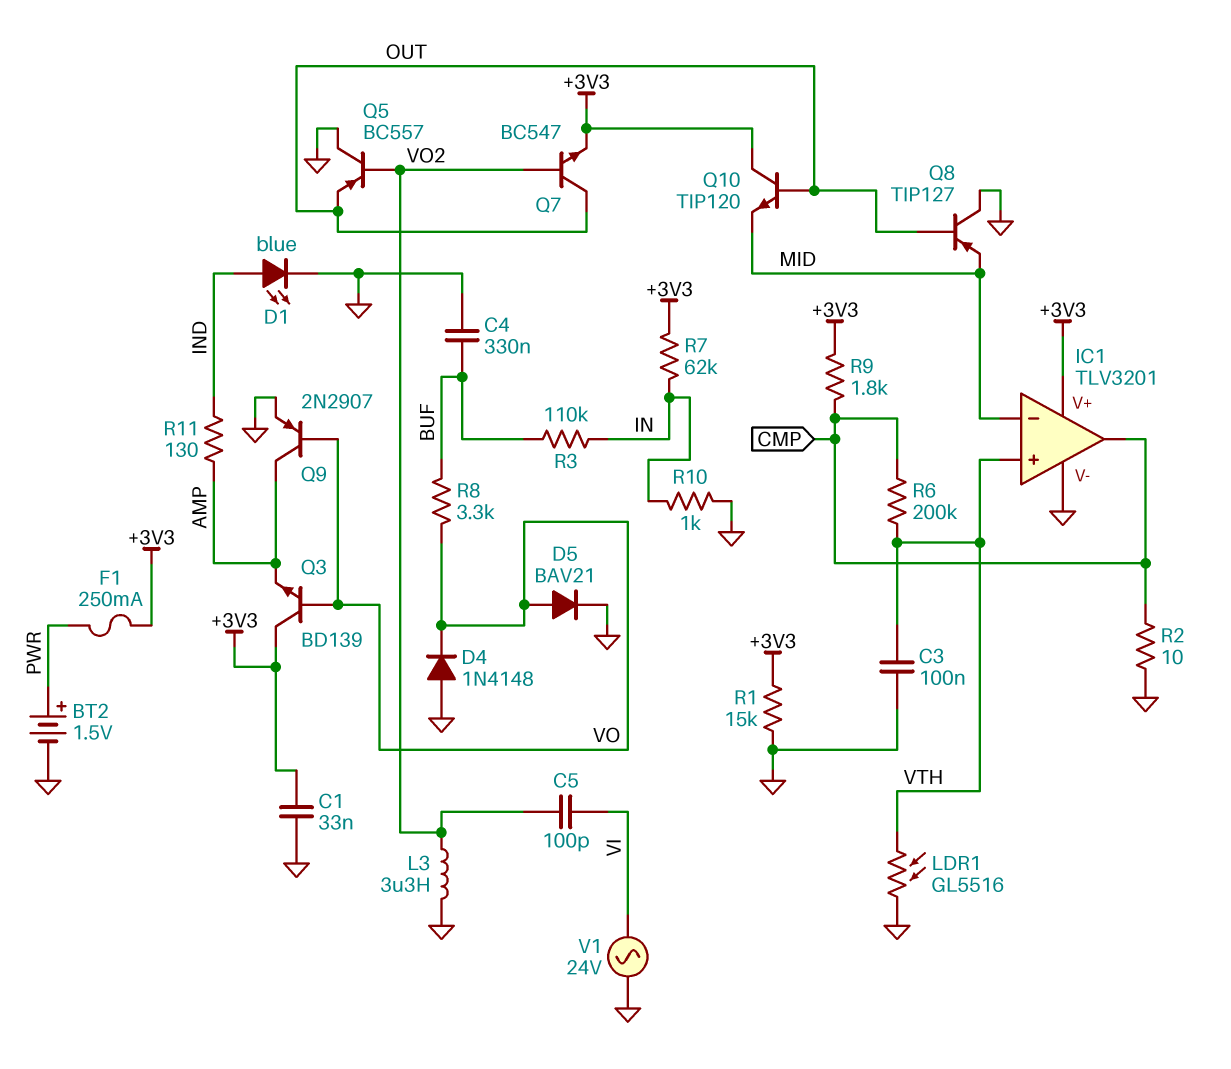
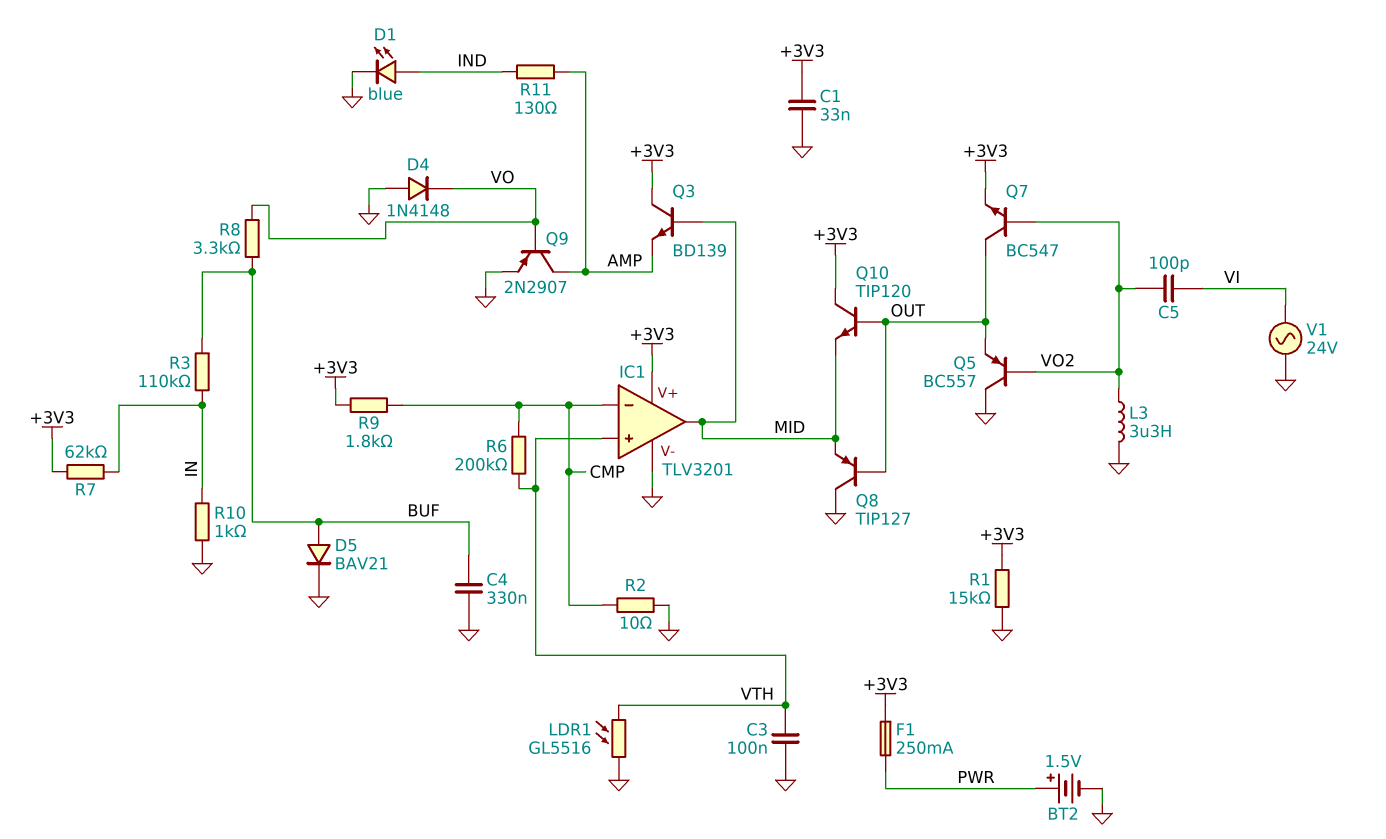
D5: diode BAV21 (A VO, K GND) -> diode BAV21 (A BUF, K GND)
IC1 pin in-: MID -> CMP
IC1 pin out: CMP -> MID
Q3: NPN BD139 (B VO, C +3V3, E AMP) -> NPN BD139 (B MID, C +3V3, E AMP)

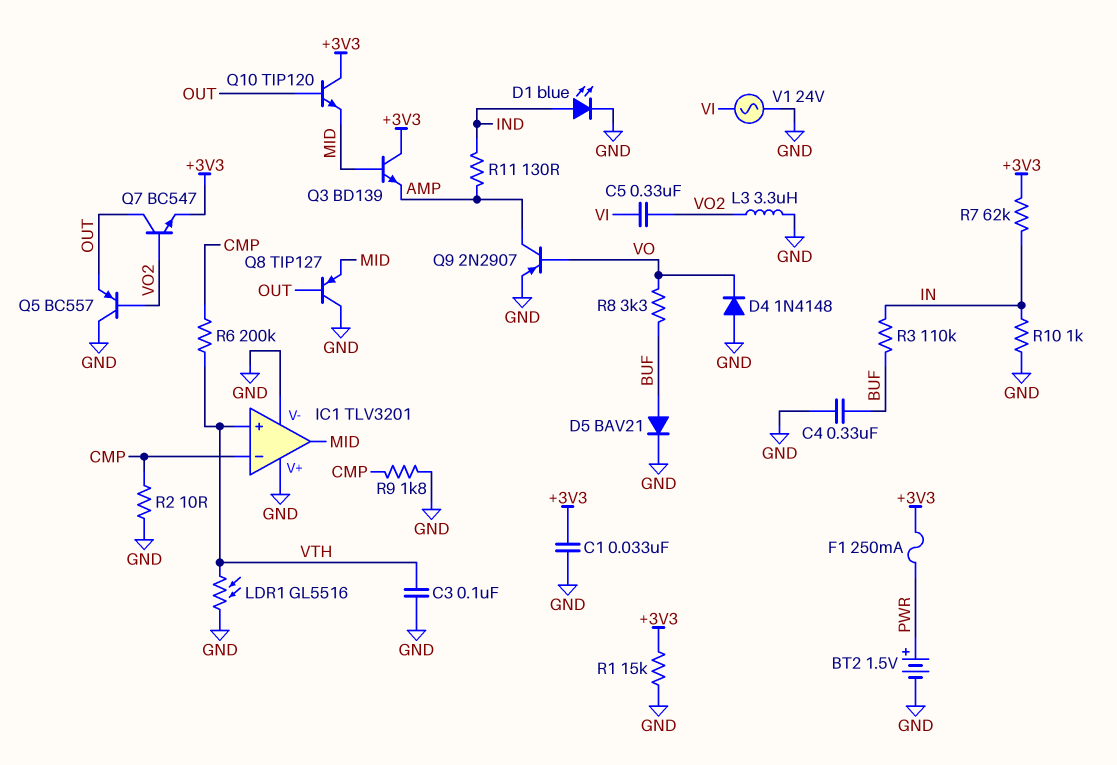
C5: 100pF (VI, VO2) -> 330nF (VI, VO2)
IC1 pin V+: +3V3 -> GND
R9: 1.8k (+3V3, CMP) -> 1.8k (CMP, GND)

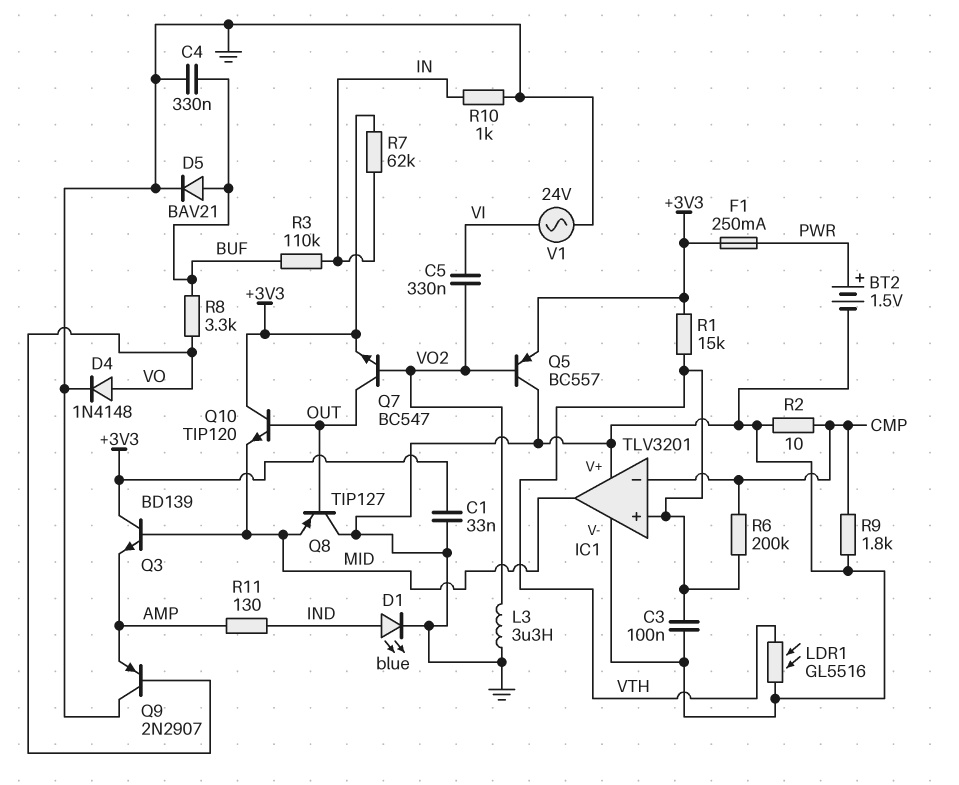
D4: diode 1N4148 (A GND, K VO) -> diode 1N4148 (A VO, K GND)
Q5: PNP BC557 (B VO2, C GND, E OUT) -> PNP BC557 (B VO2, C GND, E +3V3)
Q9: PNP 2N2907 (B VO, C AMP, E GND) -> PNP 2N2907 (B VO, C GND, E AMP)
R1: 15k (+3V3, GND) -> 15k (+3V3, VTH)

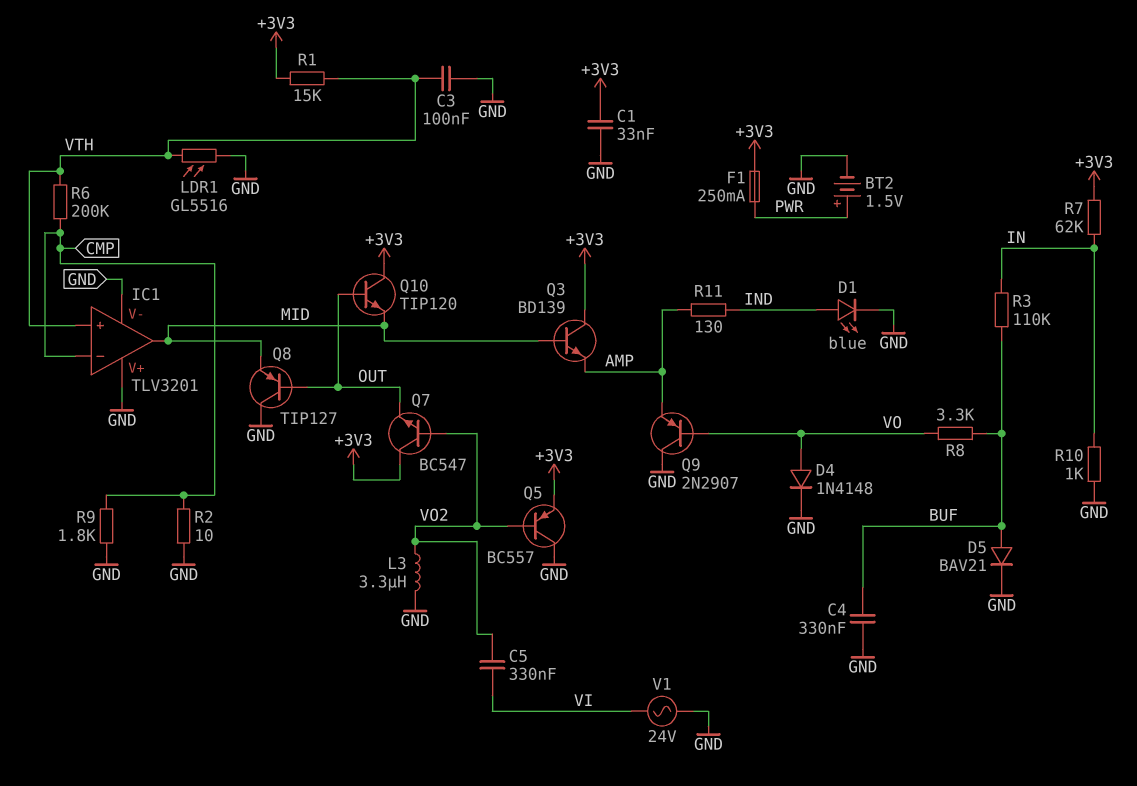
Q7: NPN BC547 (B VO2, C OUT, E +3V3) -> NPN BC547 (B VO2, C +3V3, E OUT)

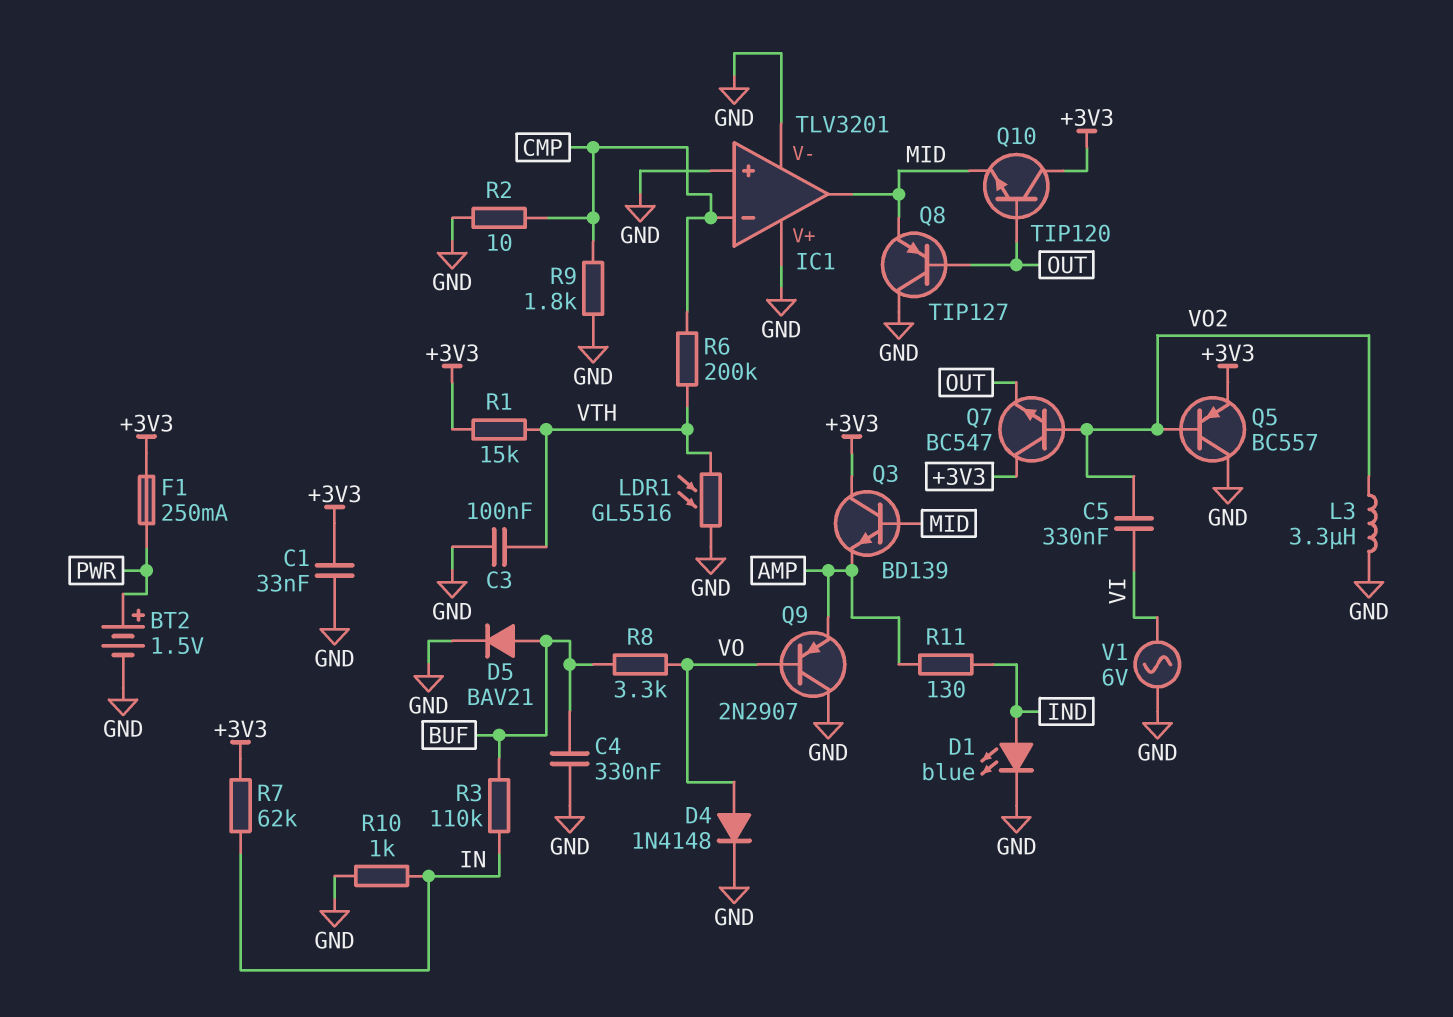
IC1 pin in+: VTH -> GND
V1: AC 24V (GND, VI) -> AC 6V (GND, VI)

